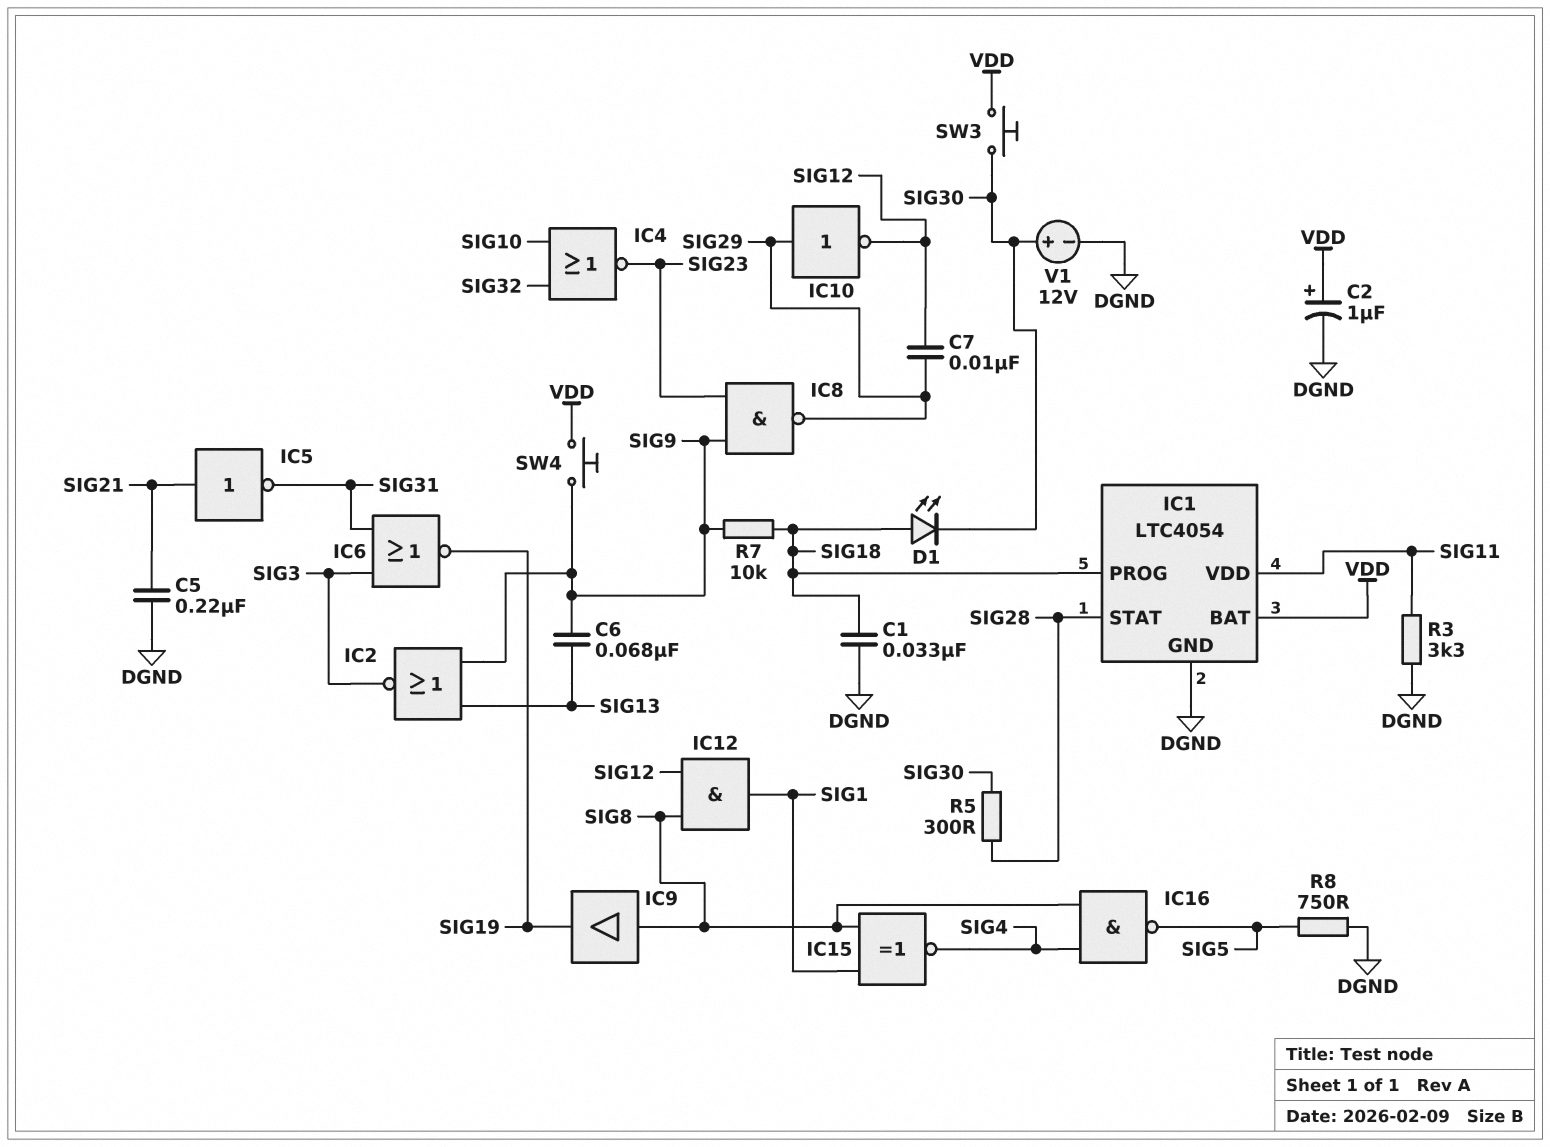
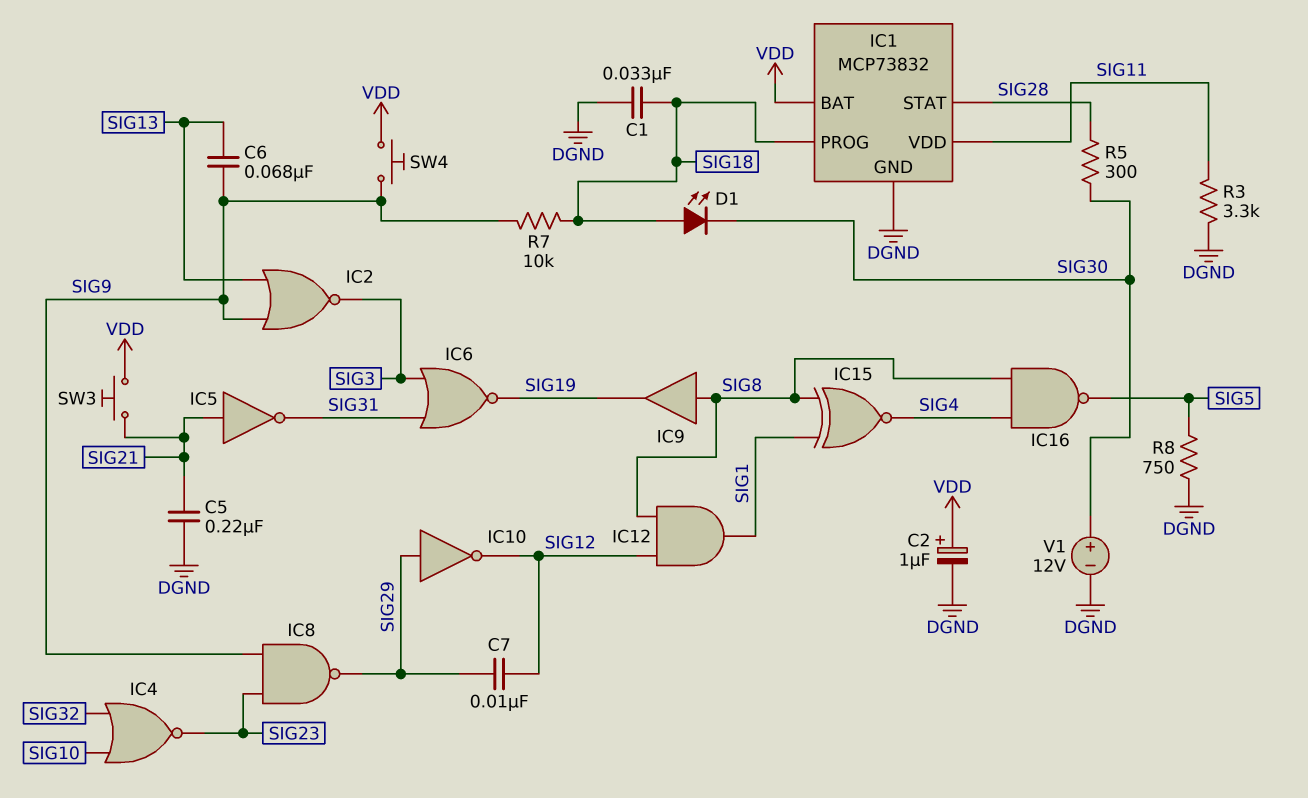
IC1: LTC4054 -> MCP73832
SW3: button (SIG30, VDD) -> button (SIG21, VDD)

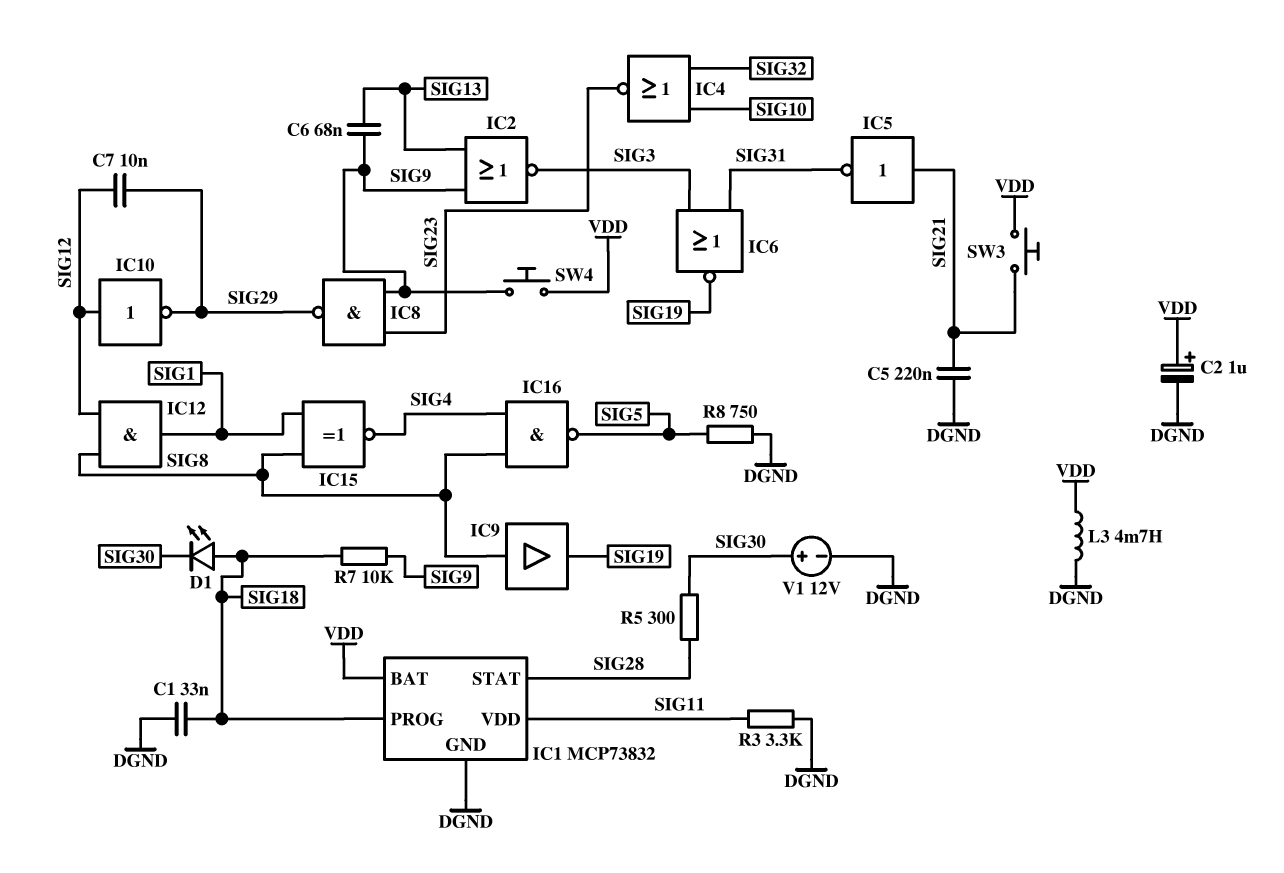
IC10: NOT (in SIG29, out SIG12) -> NOT (in SIG12, out SIG29)
L3: none -> 4.7mH (DGND, VDD)

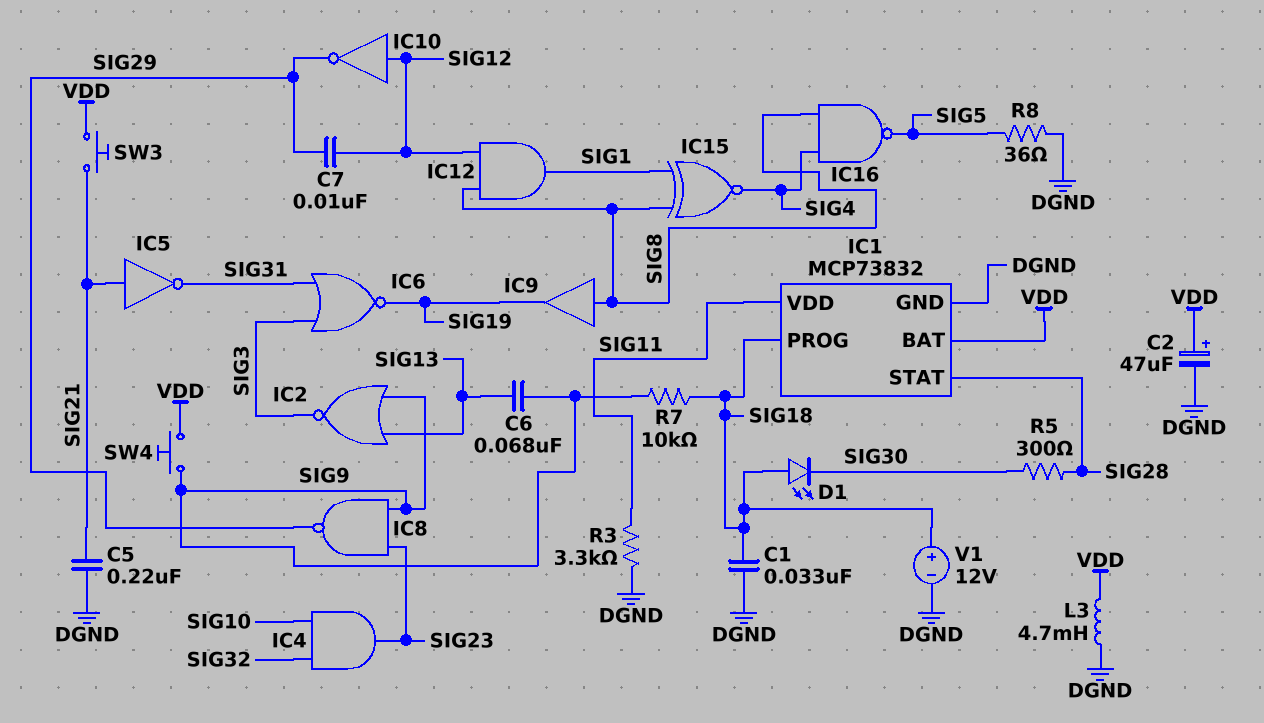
C2: 1uF (plus VDD, minus DGND) -> 47uF (plus VDD, minus DGND)
IC4: NOR (in SIG10, in SIG32, out SIG23) -> AND (in SIG10, in SIG32, out SIG23)
R8: 750 (DGND, SIG5) -> 36 (DGND, SIG5)
V1: 12V (plus SIG30, minus DGND) -> 12V (plus SIG18, minus DGND)

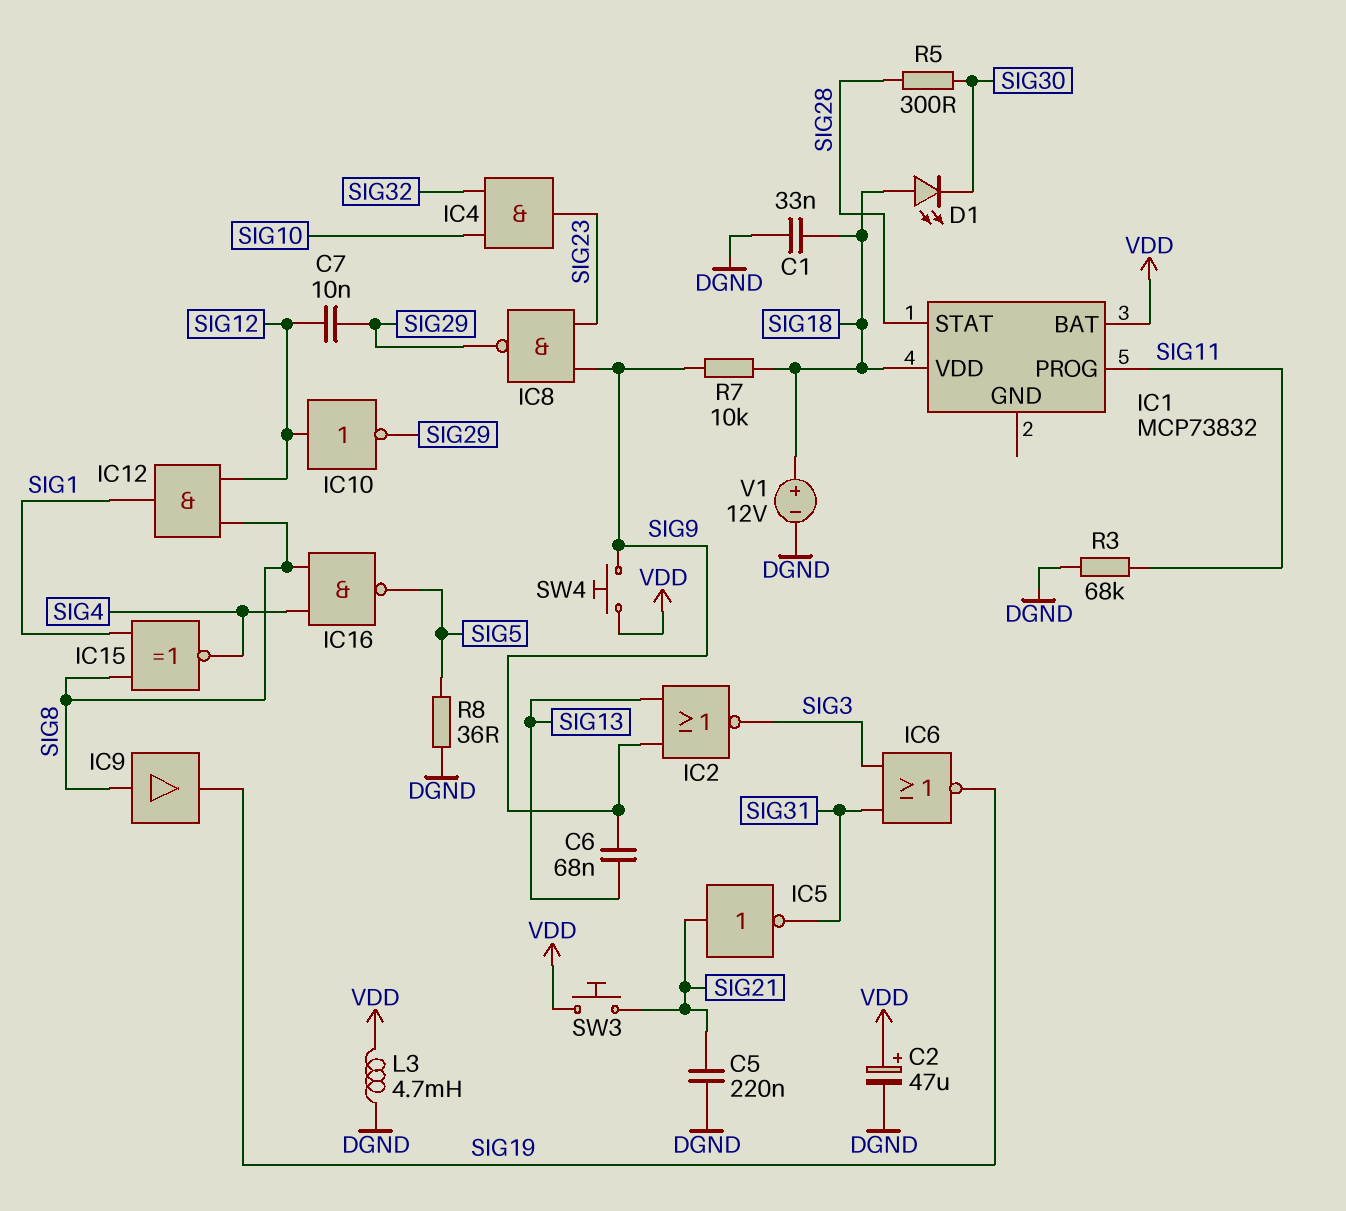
IC1 pin GND: DGND -> none
IC1 pin PROG: SIG18 -> SIG11
IC1 pin VDD: SIG11 -> SIG18
R3: 3.3k (DGND, SIG11) -> 68k (DGND, SIG11)

